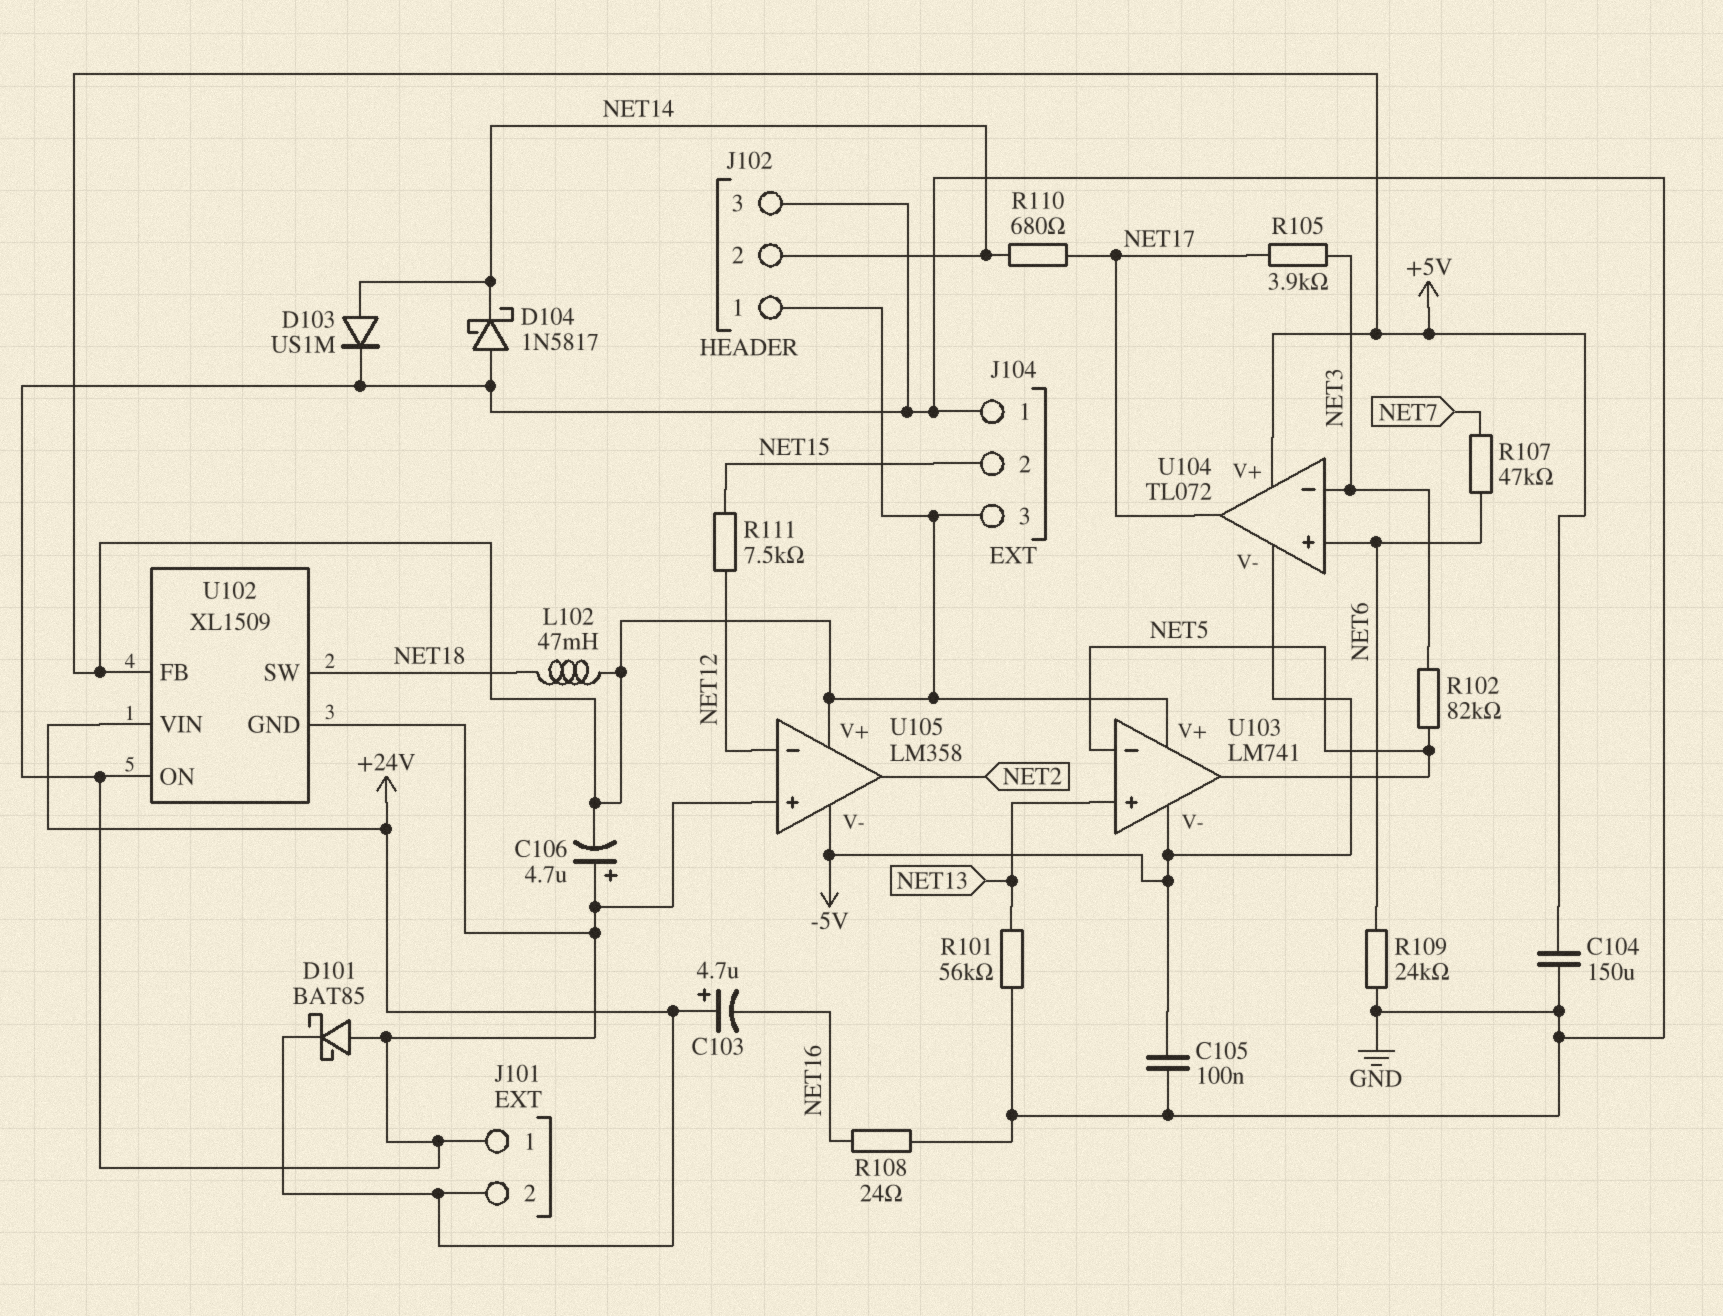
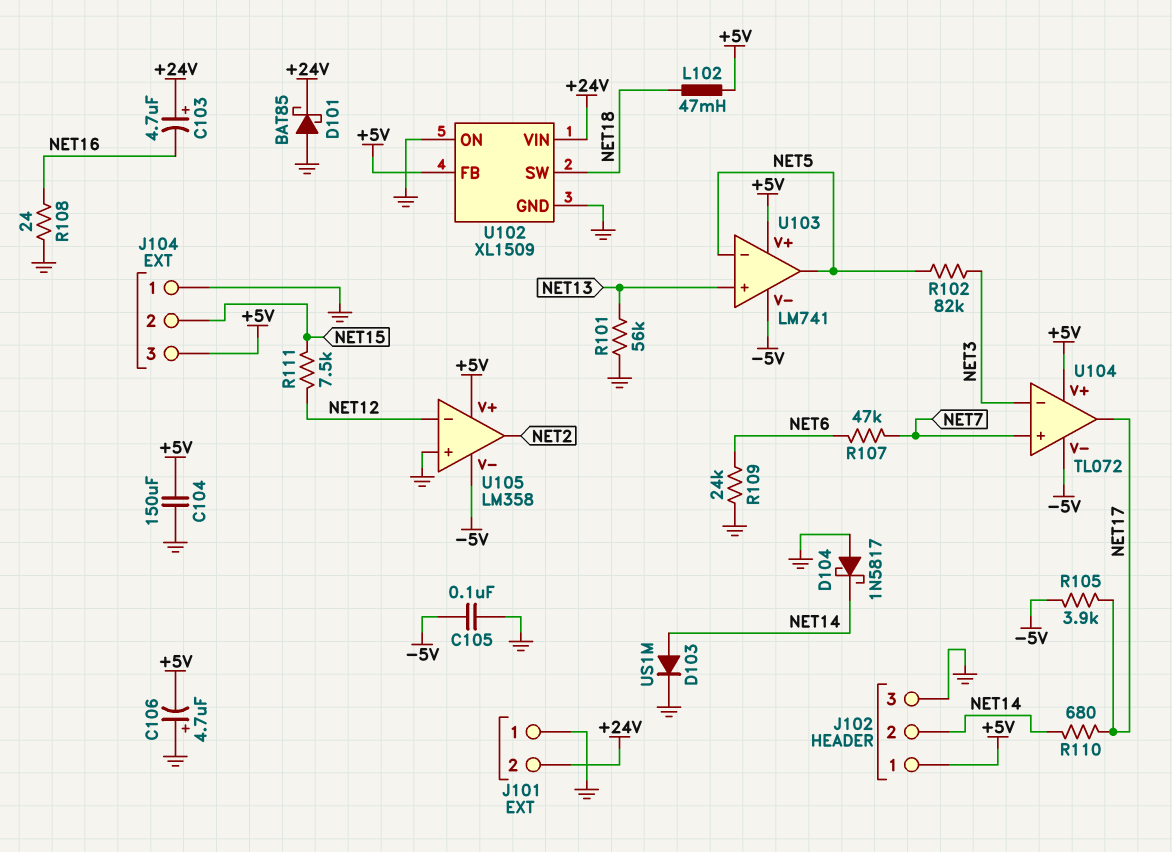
R105: 3.9k (NET3, NET17) -> 3.9k (-5V, NET17)
U104 pin in+: NET6 -> NET7

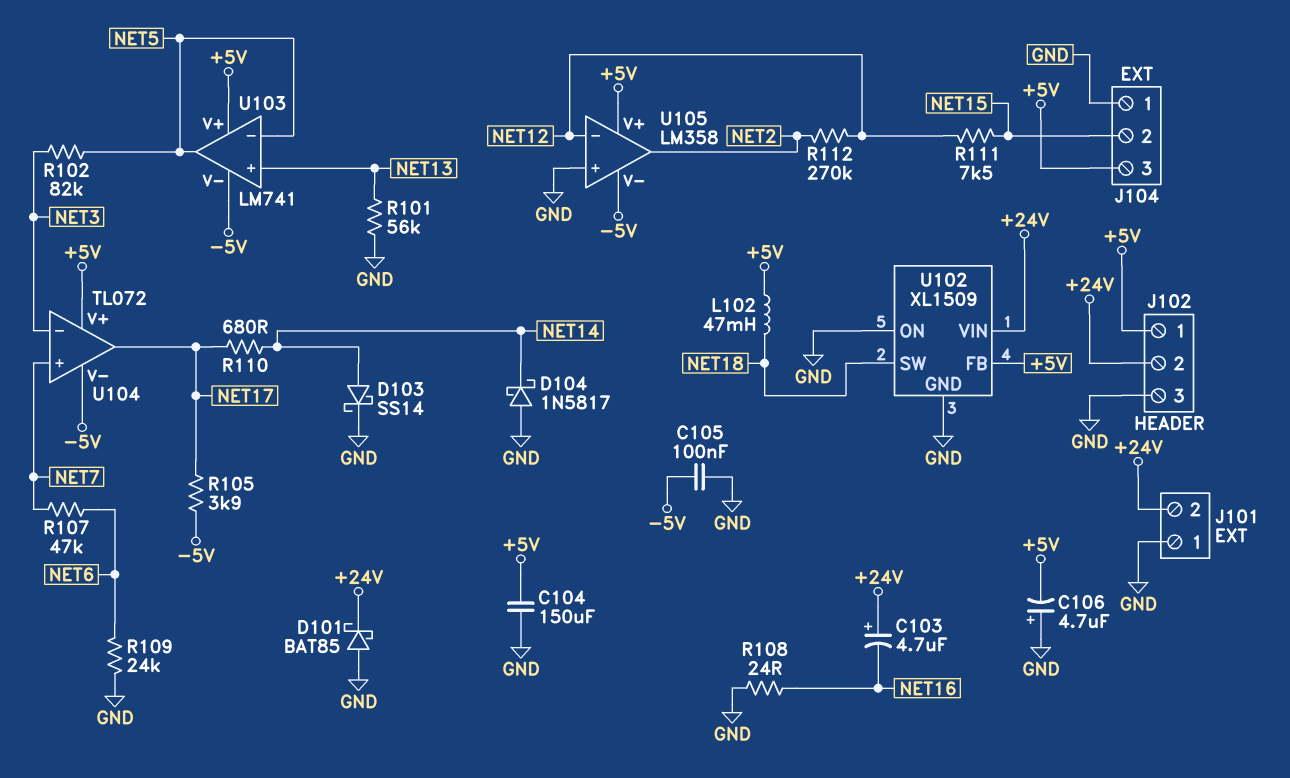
D103: diode US1M (A NET14, K GND) -> schottky SS14 (A NET14, K GND)
J102 pin 2: NET14 -> +24V
R112: none -> 270k (NET2, NET12)

